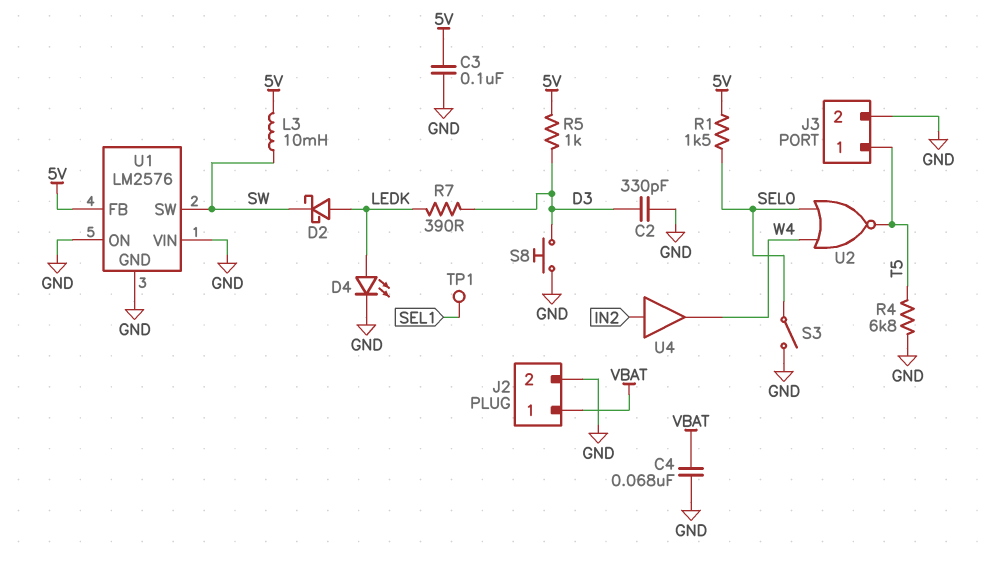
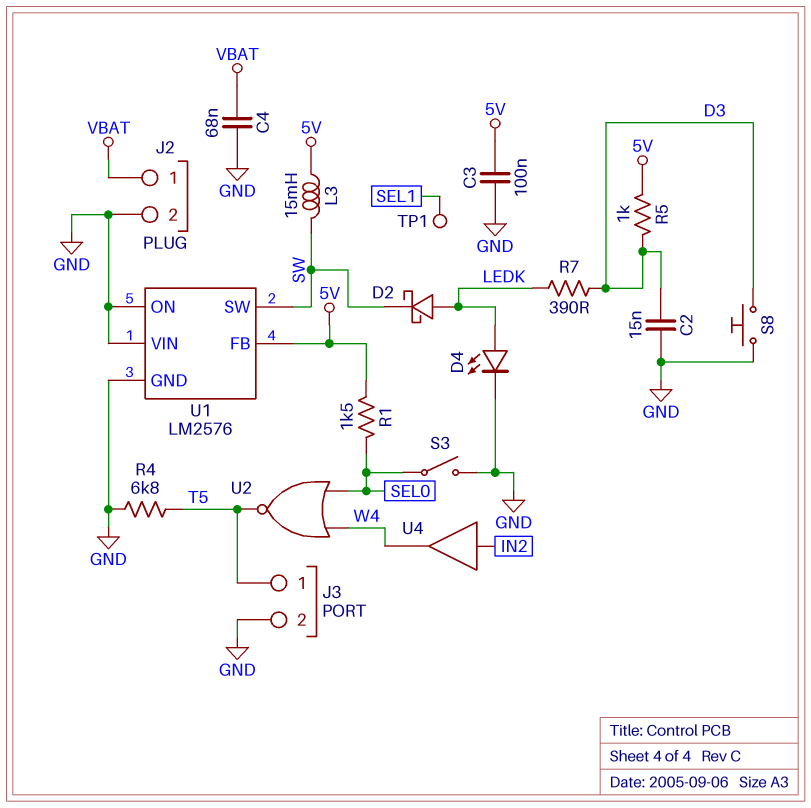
C2: 330pF (D3, GND) -> 15nF (D3, GND)
L3: 10mH (5V, SW) -> 15mH (5V, SW)

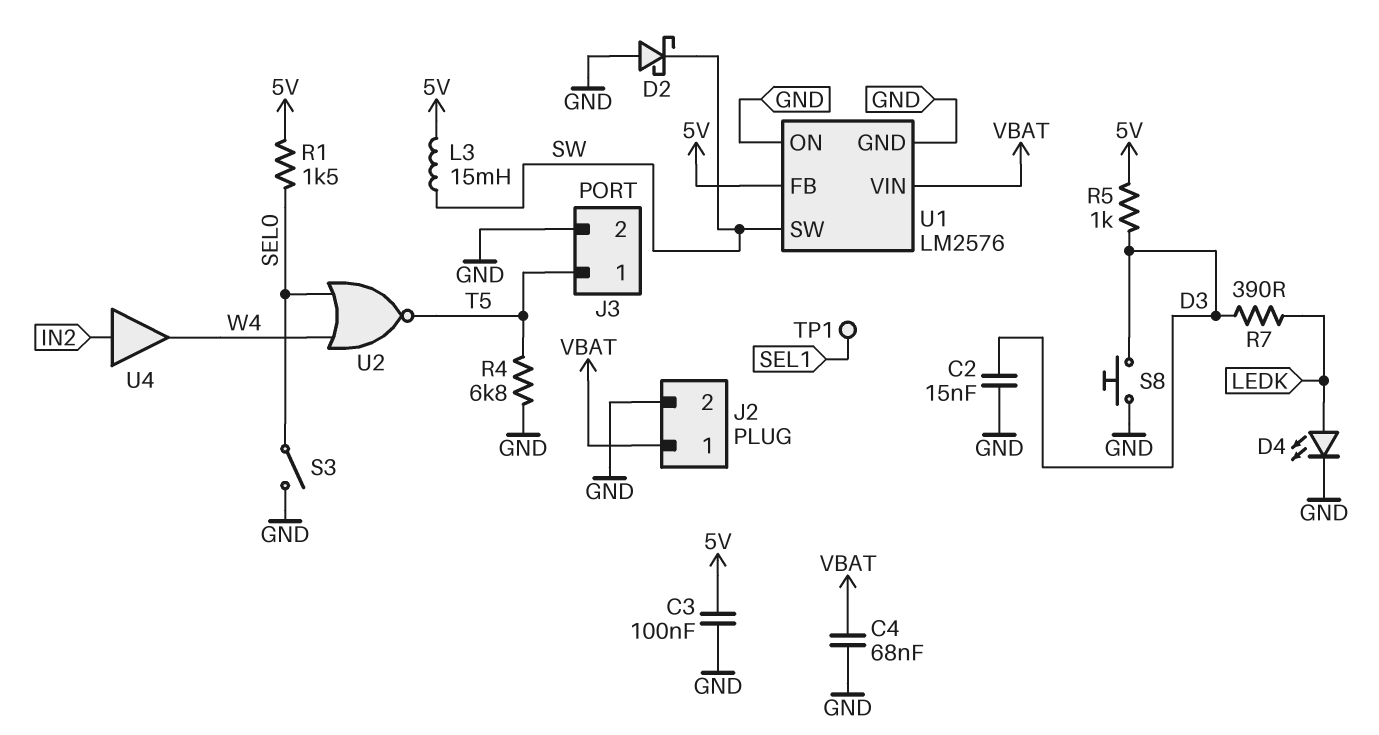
D2: schottky (A LEDK, K SW) -> schottky (A GND, K SW)
U1 pin VIN: GND -> VBAT

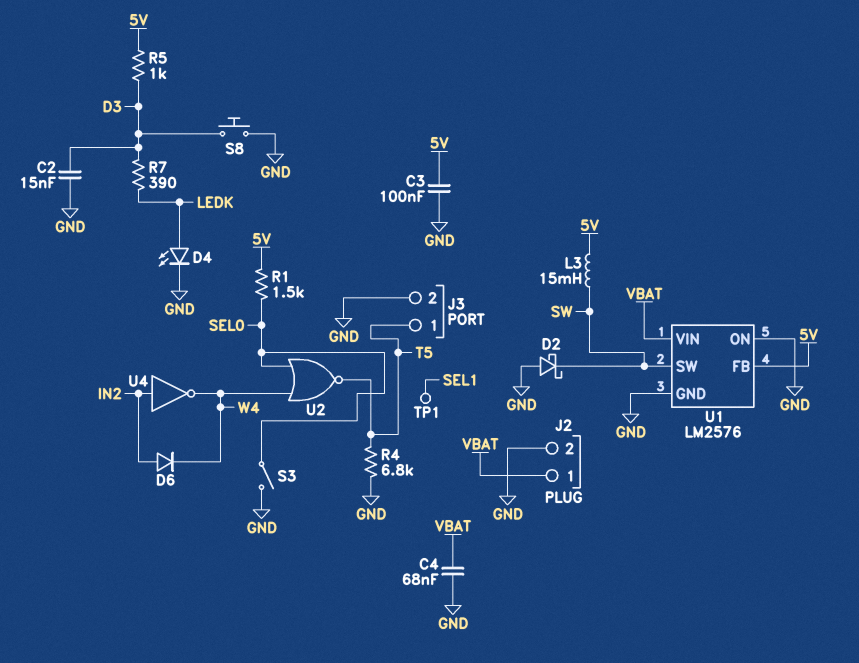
D6: none -> diode (A IN2, K W4)
U4: buffer (in IN2, out W4) -> NOT (in IN2, out W4)

